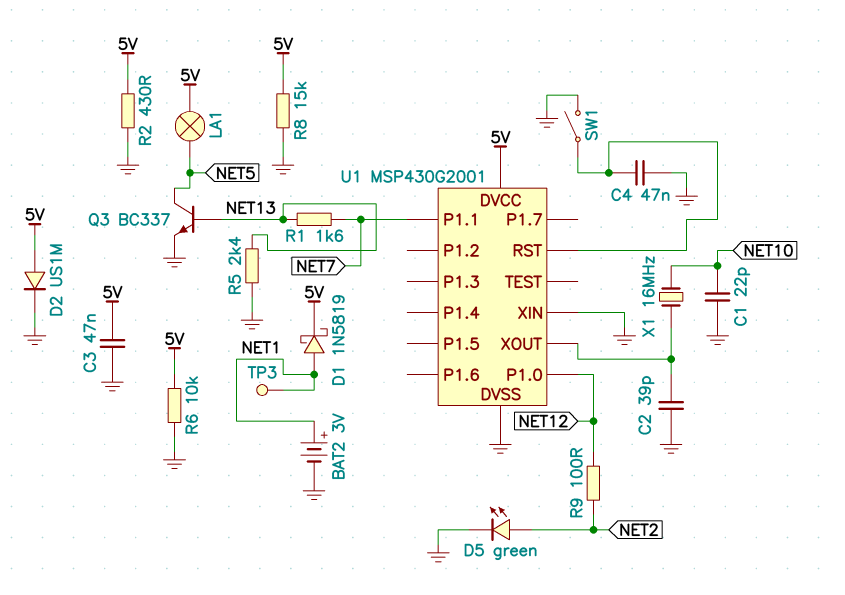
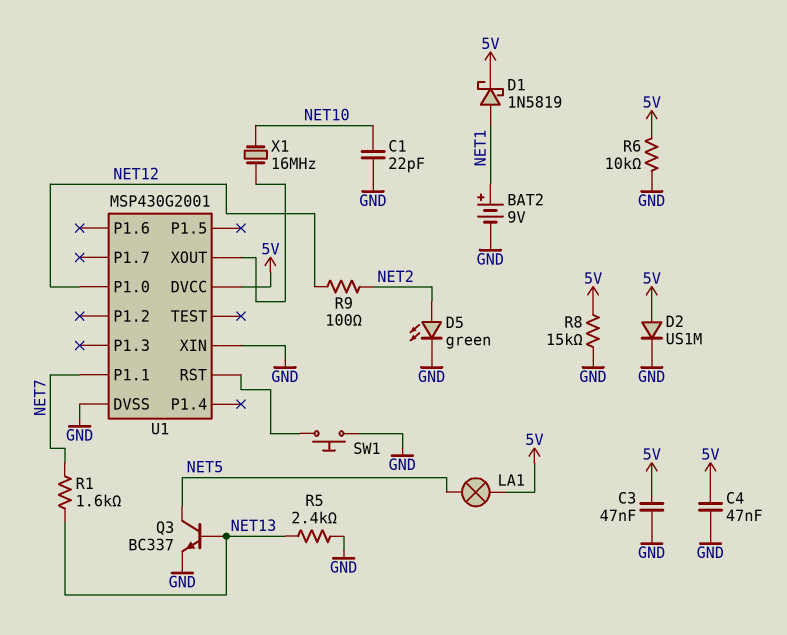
BAT2: 3V (plus NET1, minus GND) -> 9V (plus NET1, minus GND)
C2: 39pF (GND, U1/XOUT) -> none
C4: 47nF (GND, U1/RST) -> 47nF (5V, GND)
R2: 430 (5V, GND) -> none
SW1: switch (GND, U1/RST) -> button (GND, U1/RST)
TP3: test point (NET1) -> none

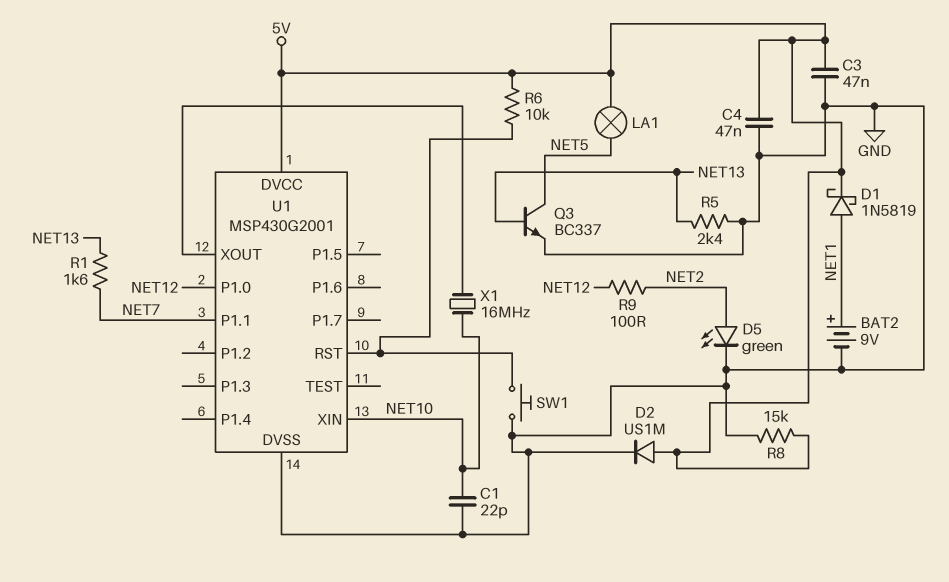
R6: 10k (5V, GND) -> 10k (5V, U1/RST)
U1 pin XIN: GND -> NET10

